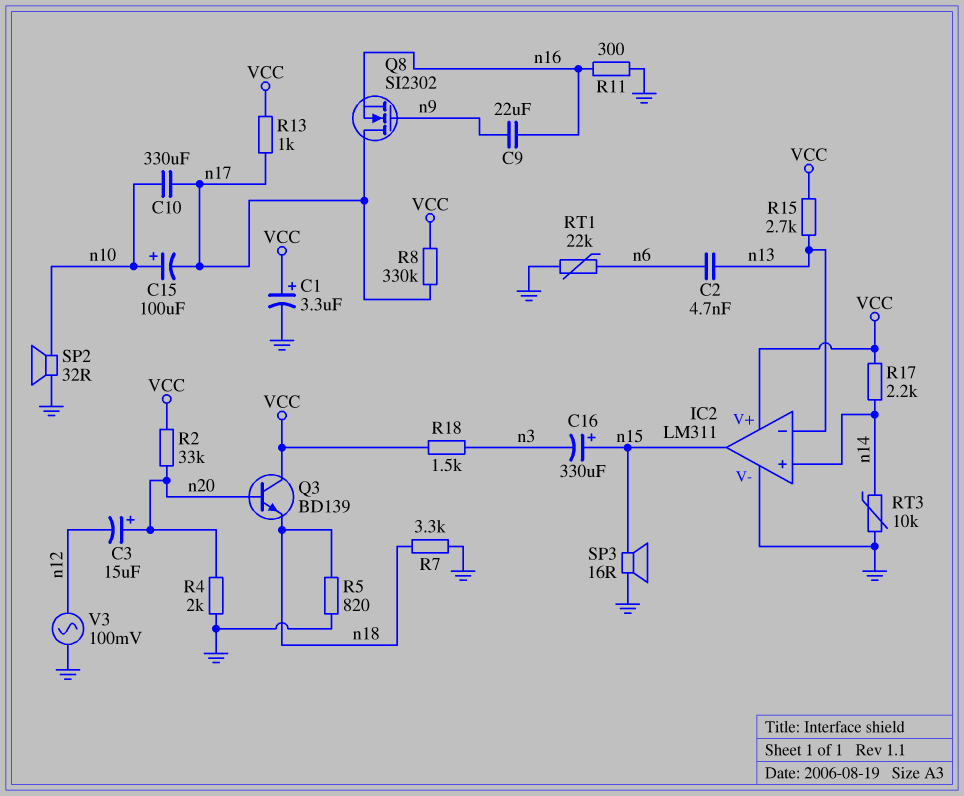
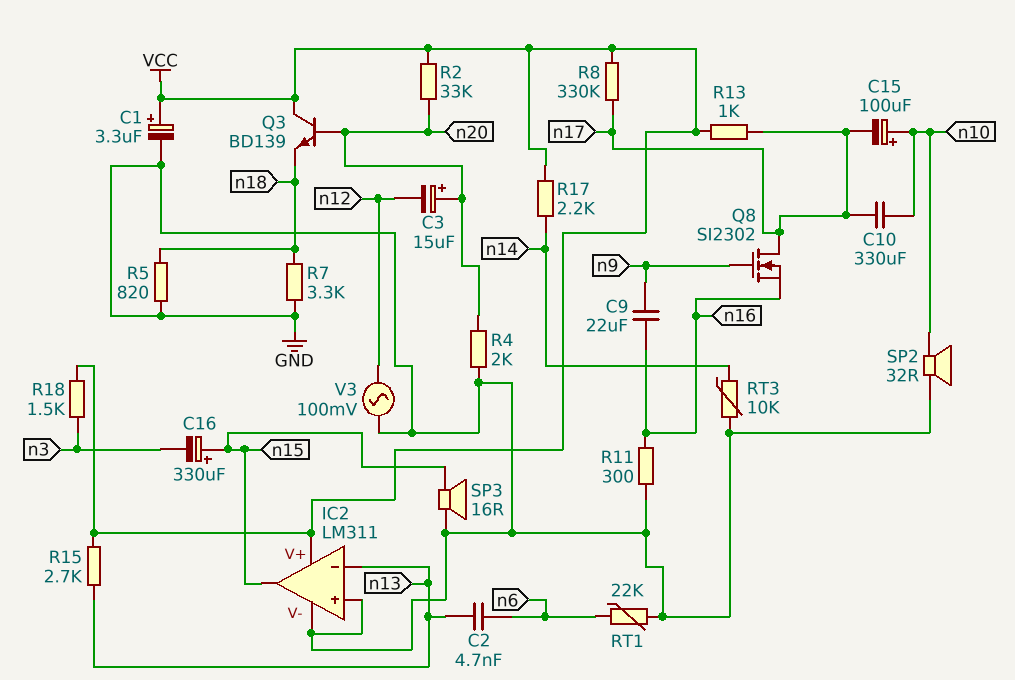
IC2 pin in+: n14 -> GND

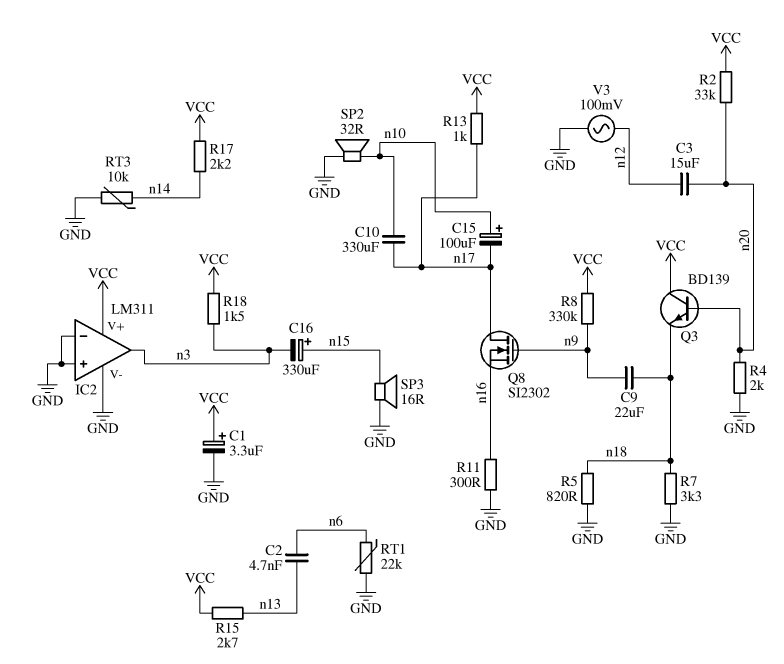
C3: 15uF (plus n20, minus n12) -> 15uF (n12, n20)
C9: 22uF (n9, n16) -> 22uF (n9, n18)
IC2 pin in-: n13 -> GND
IC2 pin out: n15 -> n3
R8: 330k (VCC, n17) -> 330k (VCC, n9)

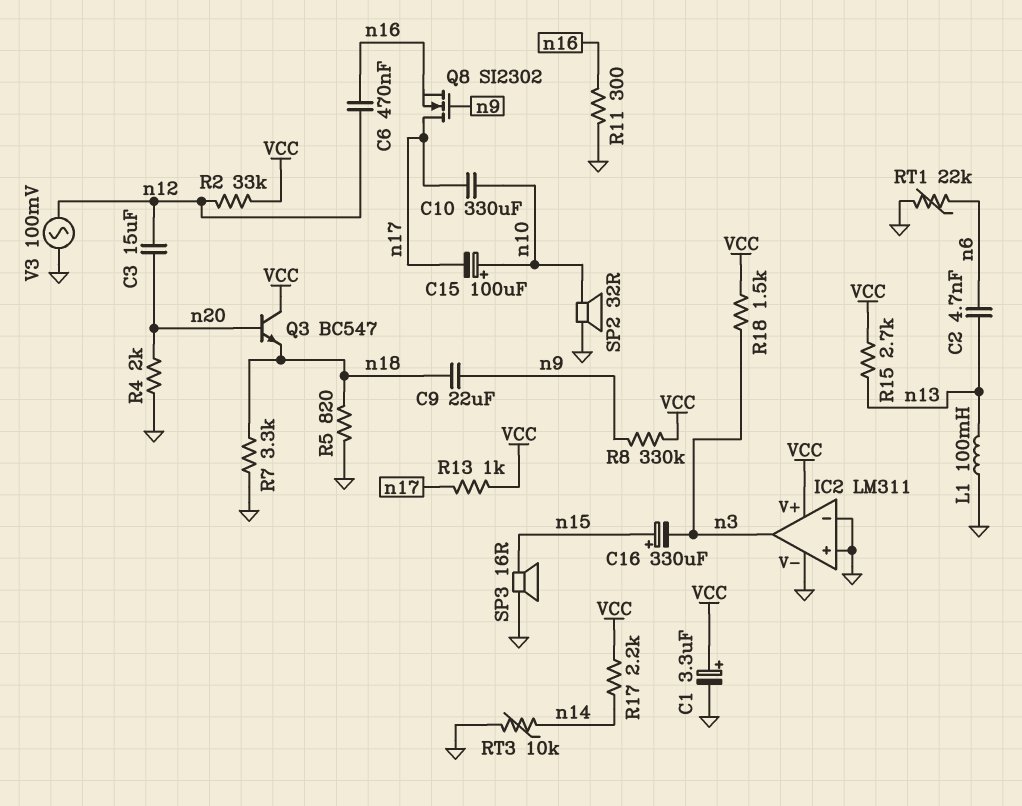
C6: none -> 470nF (n12, n16)
L1: none -> 100mH (GND, n13)
Q3: NPN BD139 (B n20, C VCC, E n18) -> NPN BC547 (B n20, C VCC, E n18)
R2: 33k (VCC, n20) -> 33k (VCC, n12)

